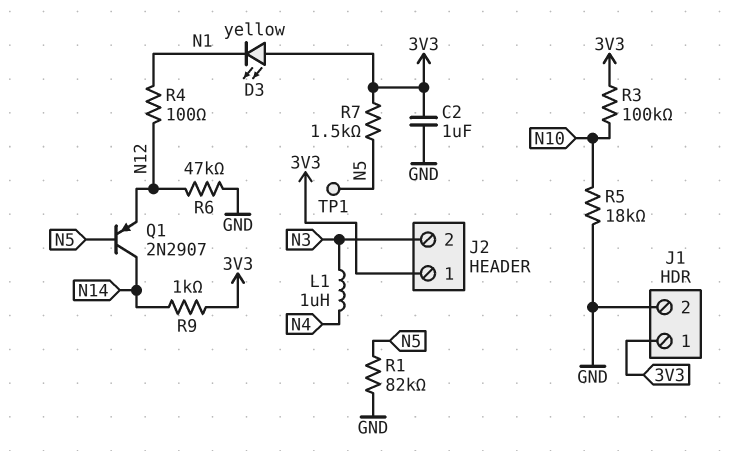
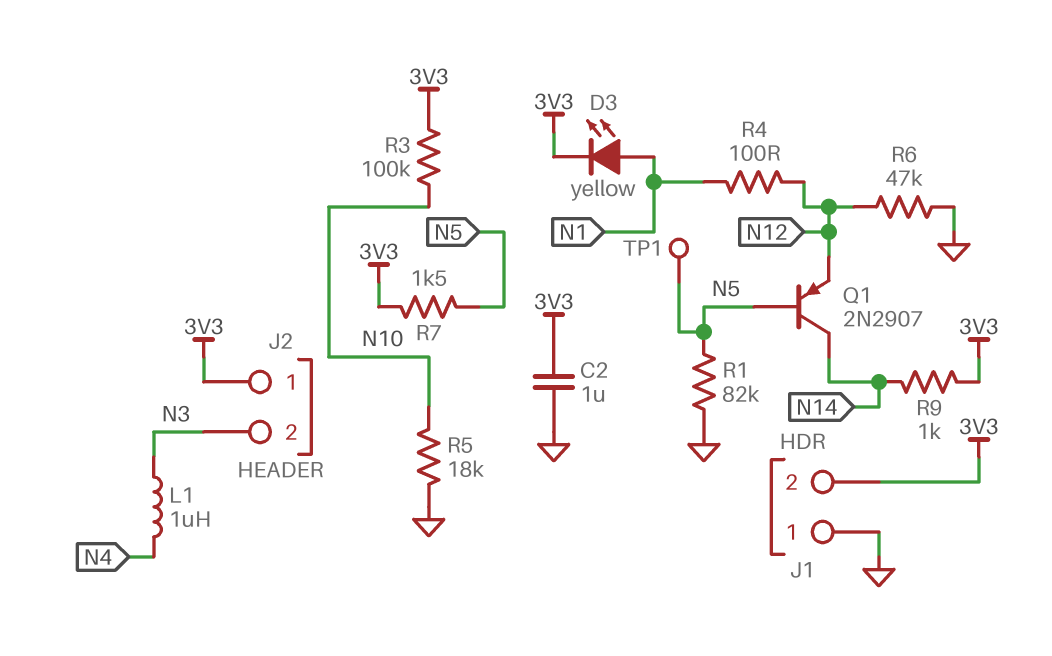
D3: LED yellow (A 3V3, K N1) -> LED yellow (A N1, K 3V3)
J1 pin 1: 3V3 -> GND
J1 pin 2: GND -> 3V3

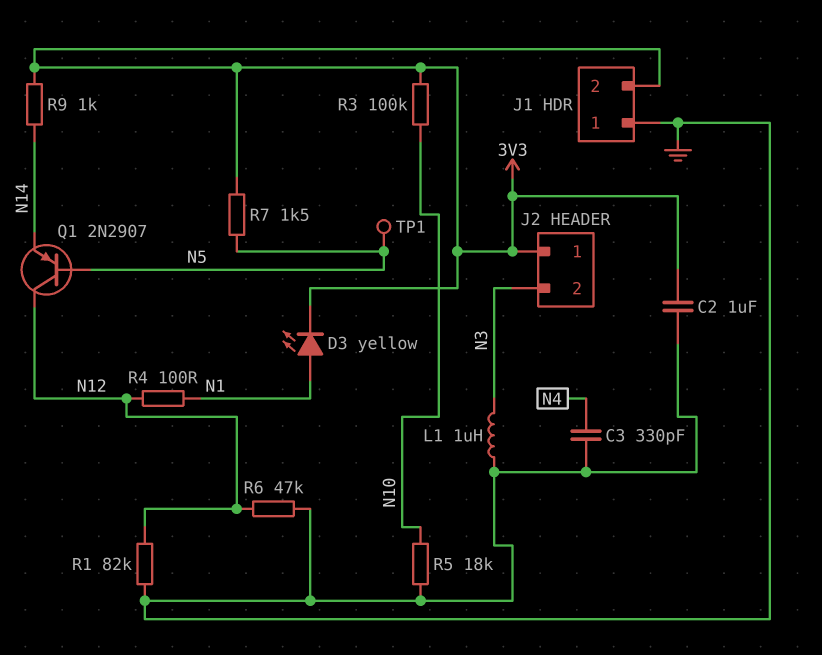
C3: none -> 330pF (GND, N4)
L1: 1uH (N3, N4) -> 1uH (GND, N3)
Q1: PNP 2N2907 (B N5, C N14, E N12) -> PNP 2N2907 (B N5, C N12, E N14)
R1: 82k (GND, N5) -> 82k (GND, N12)

